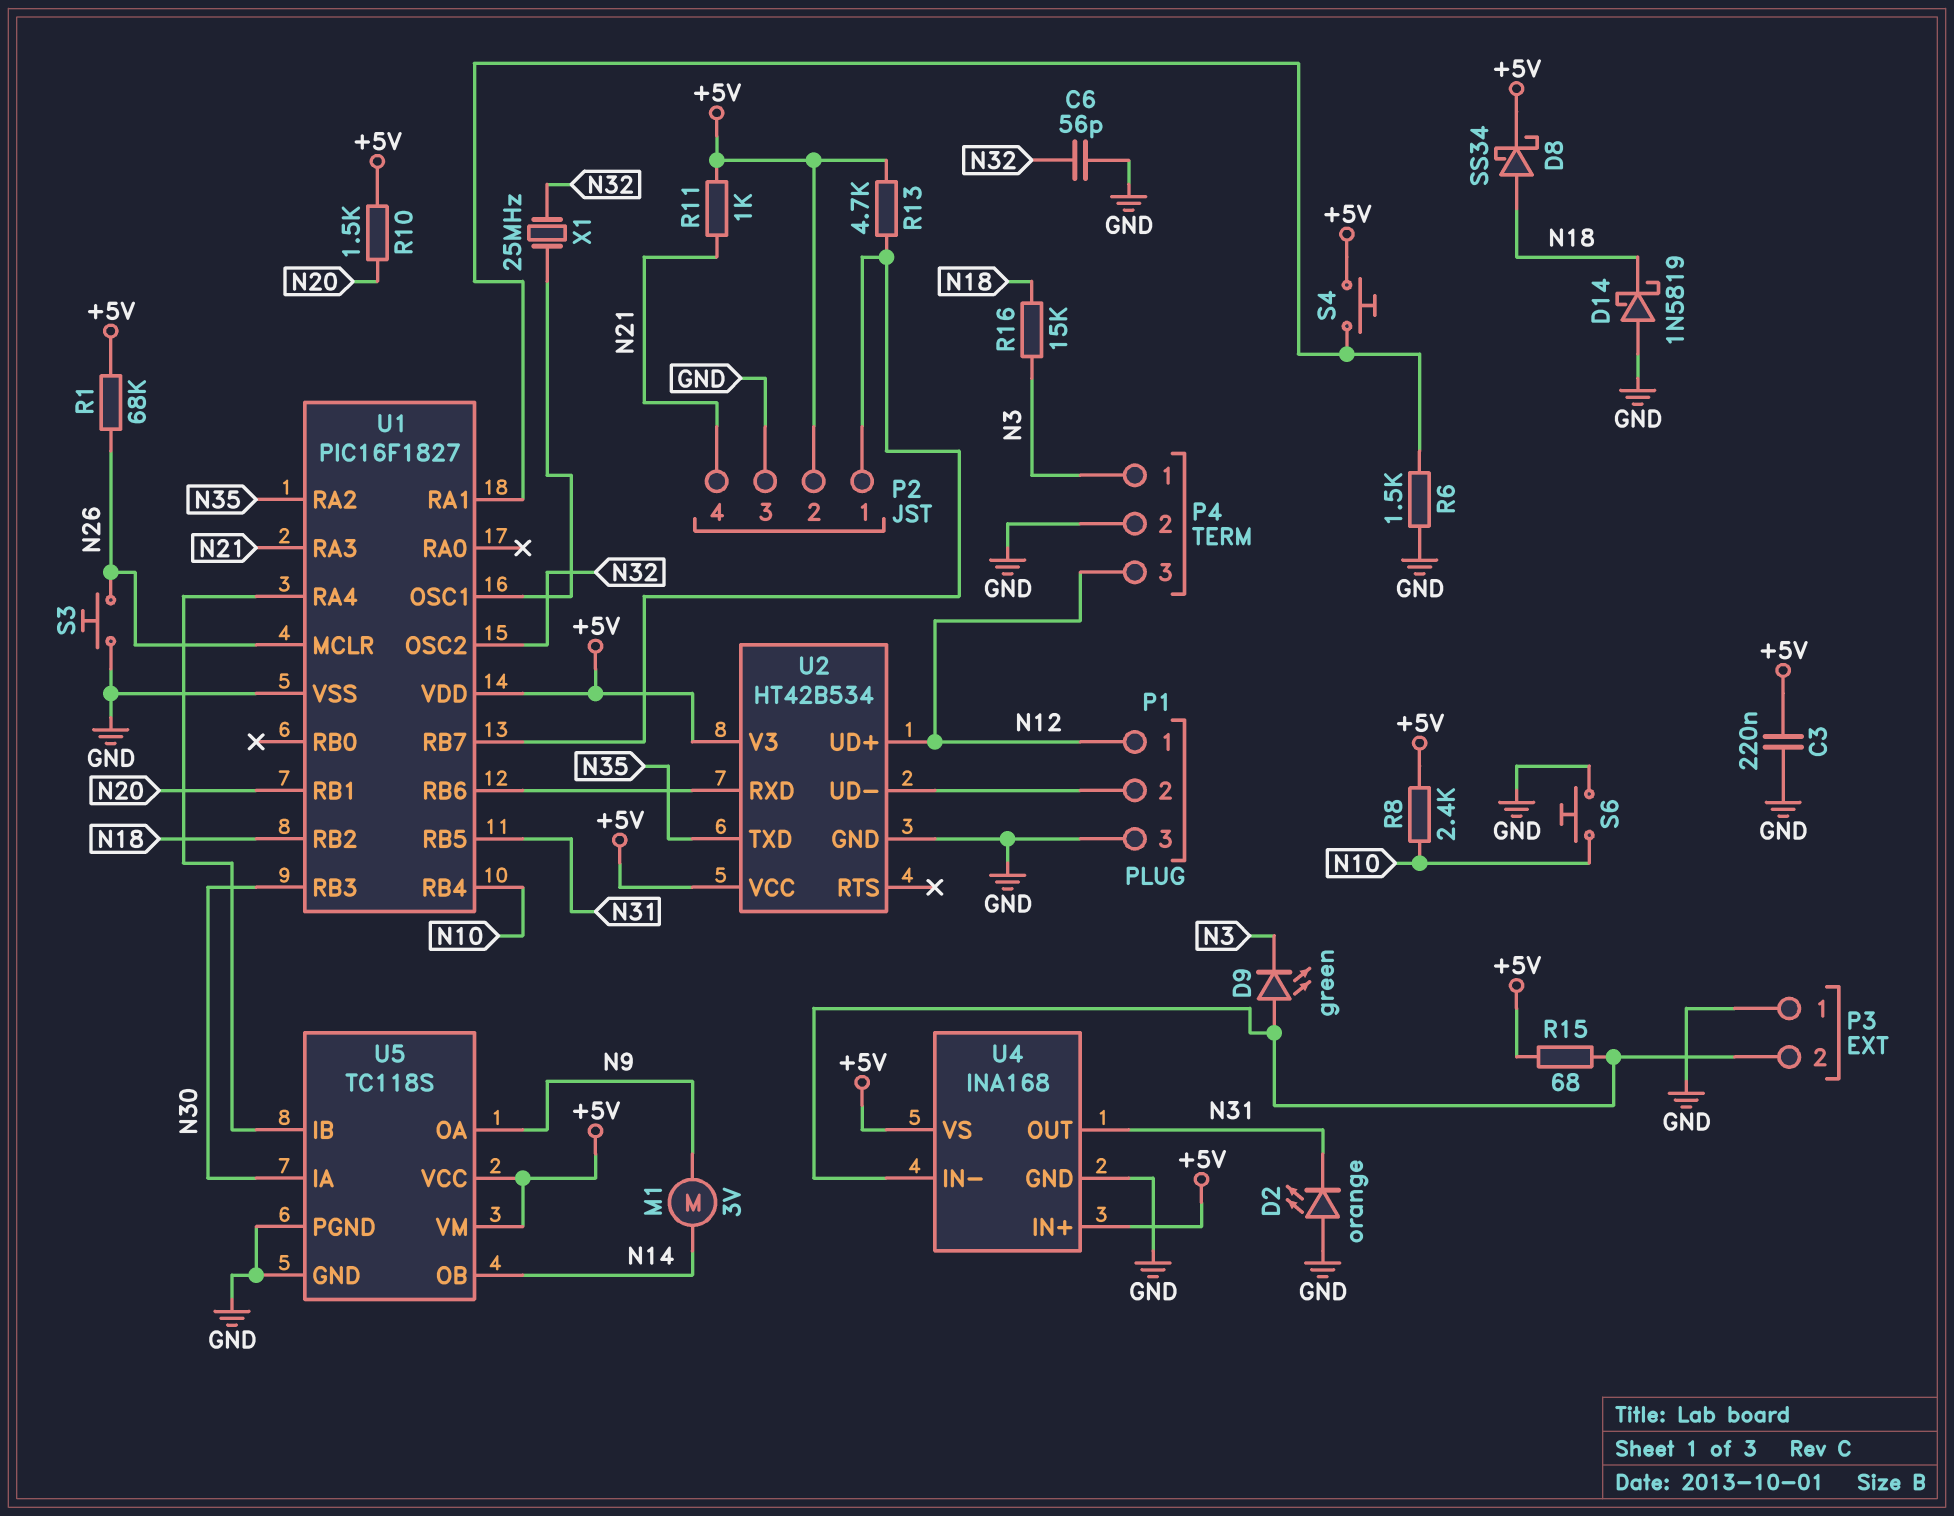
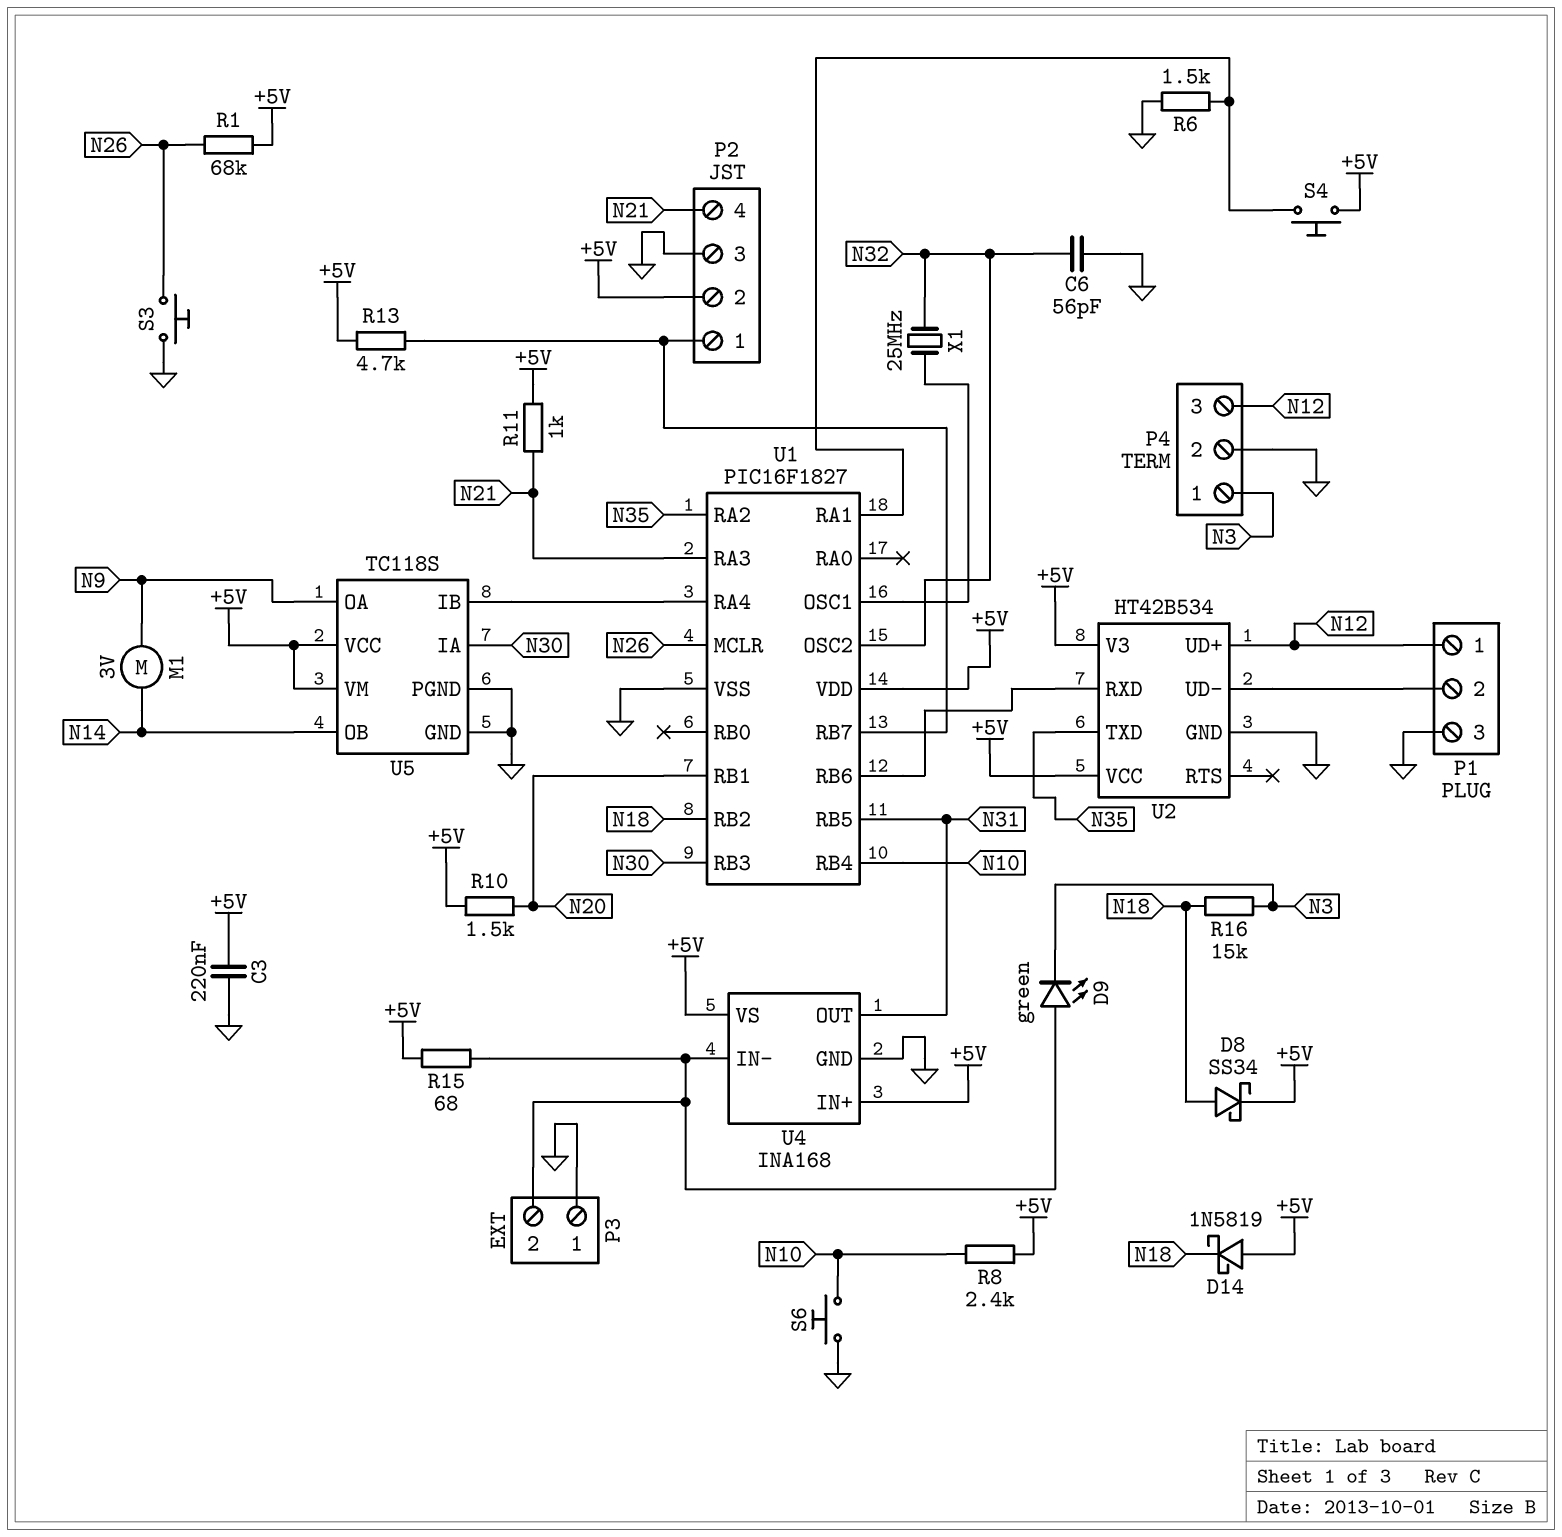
D2: LED orange (A GND, K N31) -> none
D14: schottky 1N5819 (A GND, K N18) -> schottky 1N5819 (A +5V, K N18)

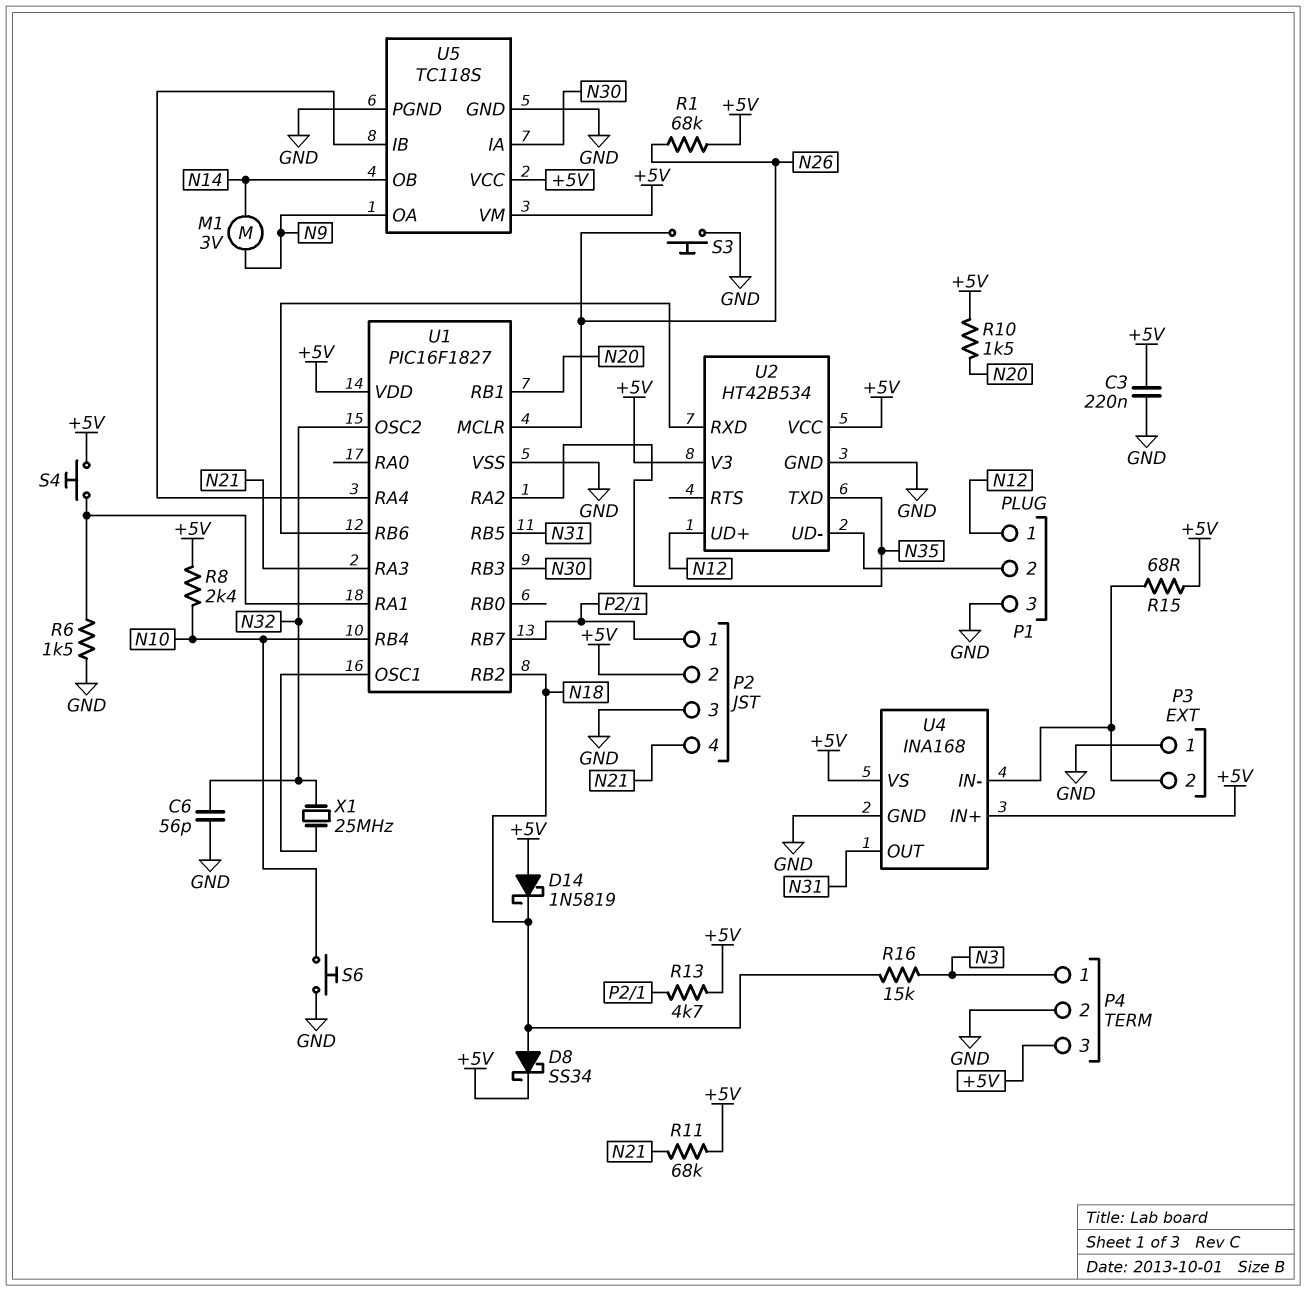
D9: LED green (A P3/2, K N3) -> none
P4 pin 3: N12 -> +5V
R11: 1k (+5V, N21) -> 68k (+5V, N21)

